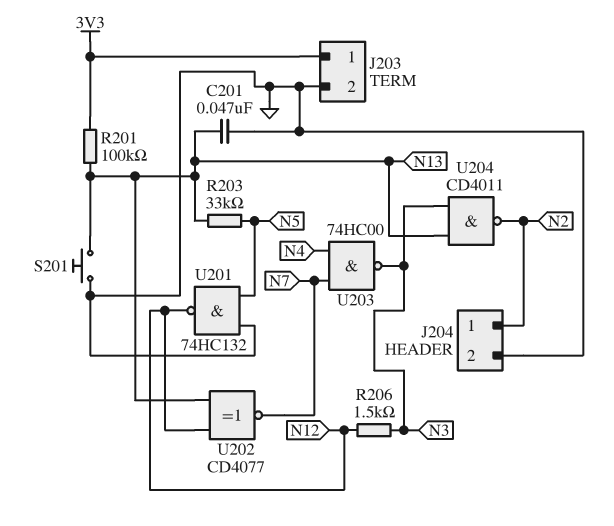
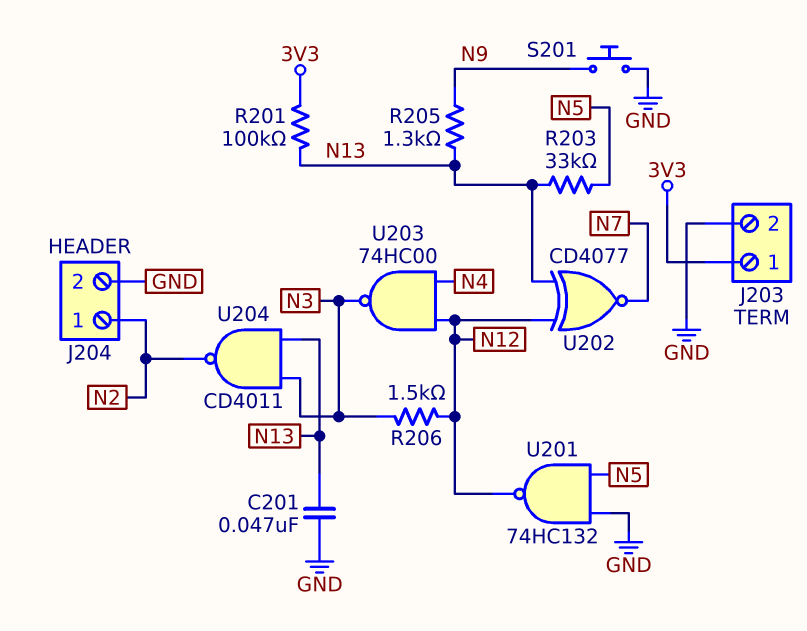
R205: none -> 1.3k (N9, N13)
S201: button (GND, N13) -> button (GND, N9)
U203: NAND 74HC00 (in N4, in N7, out N3) -> NAND 74HC00 (in N4, in N12, out N3)

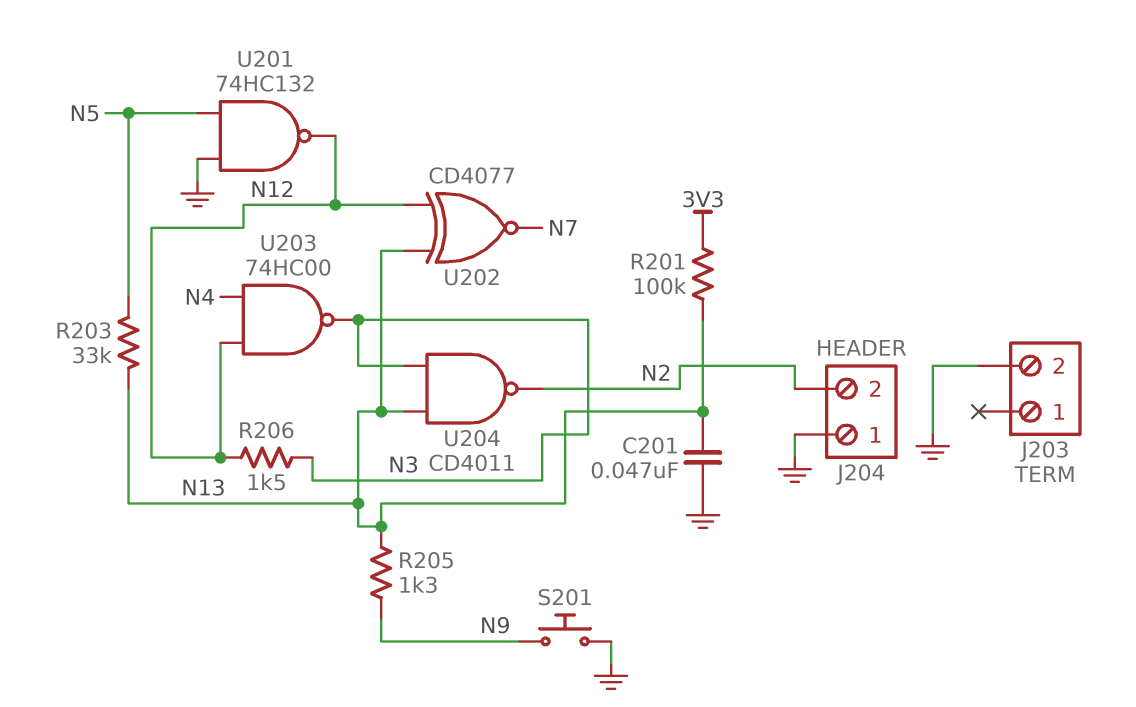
J203 pin 1: 3V3 -> none
J204 pin 1: N2 -> GND
J204 pin 2: GND -> N2

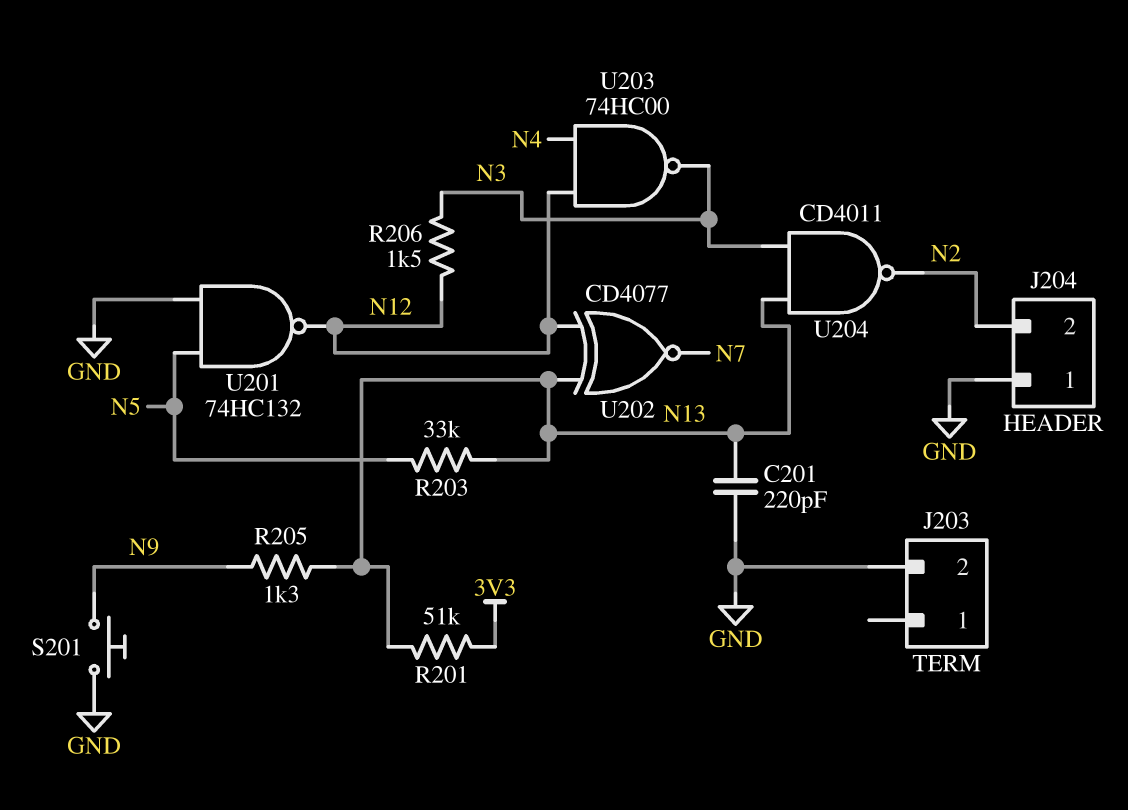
C201: 47nF (GND, N13) -> 220pF (GND, N13)
R201: 100k (3V3, N13) -> 51k (3V3, N13)

